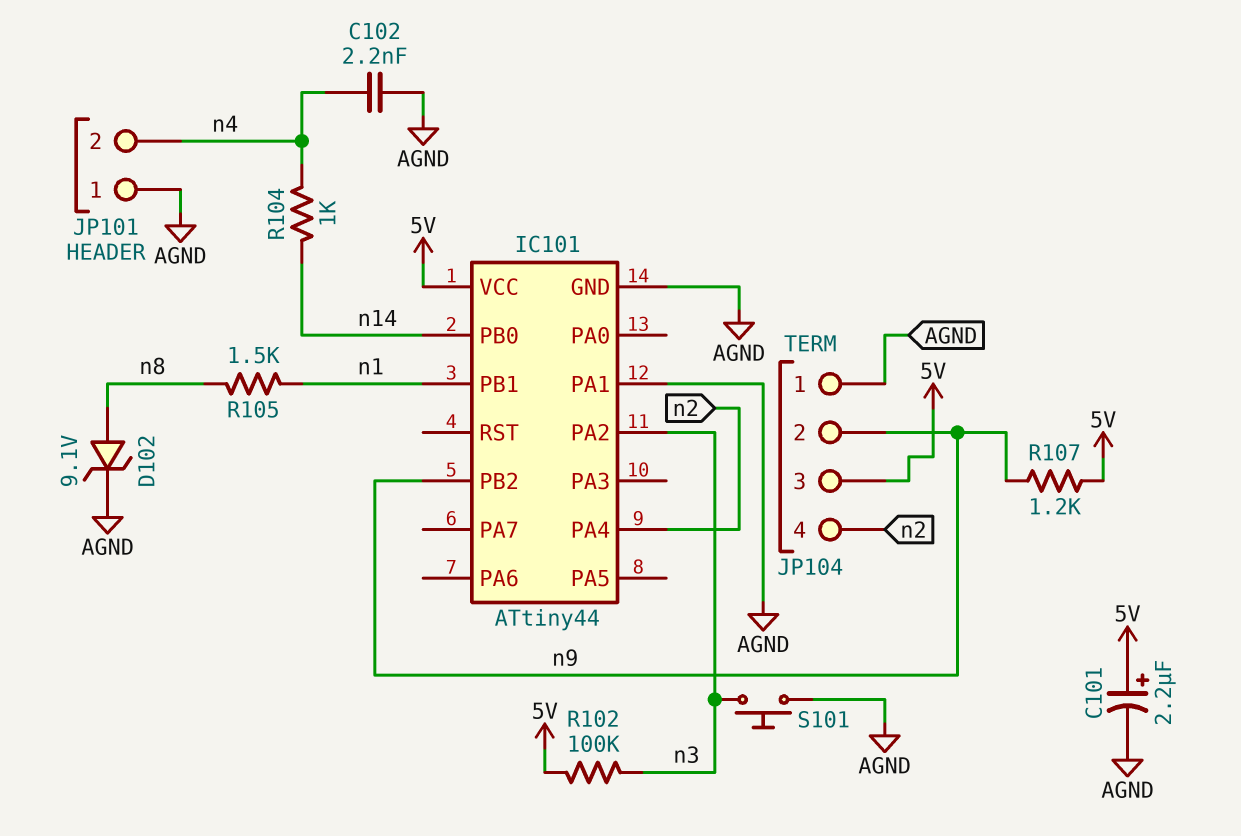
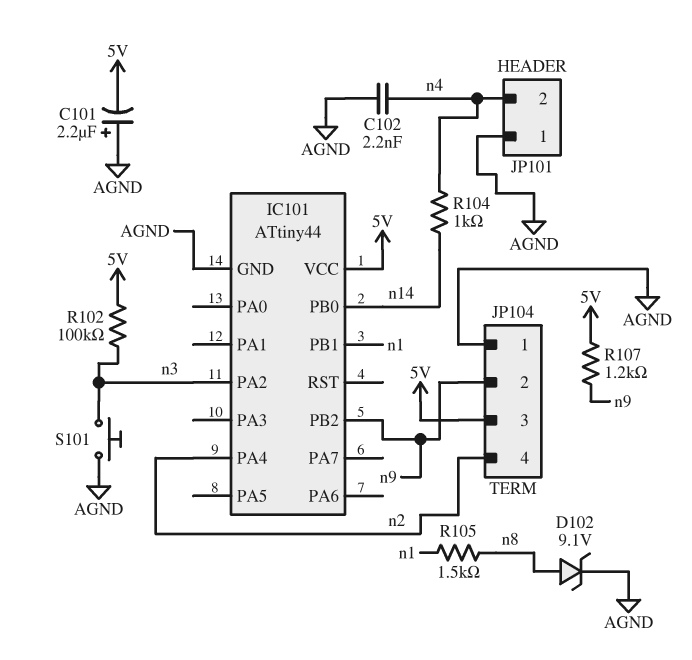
C101: 2.2uF (plus 5V, minus AGND) -> 2.2uF (plus AGND, minus 5V)
IC101 pin PA1: AGND -> none

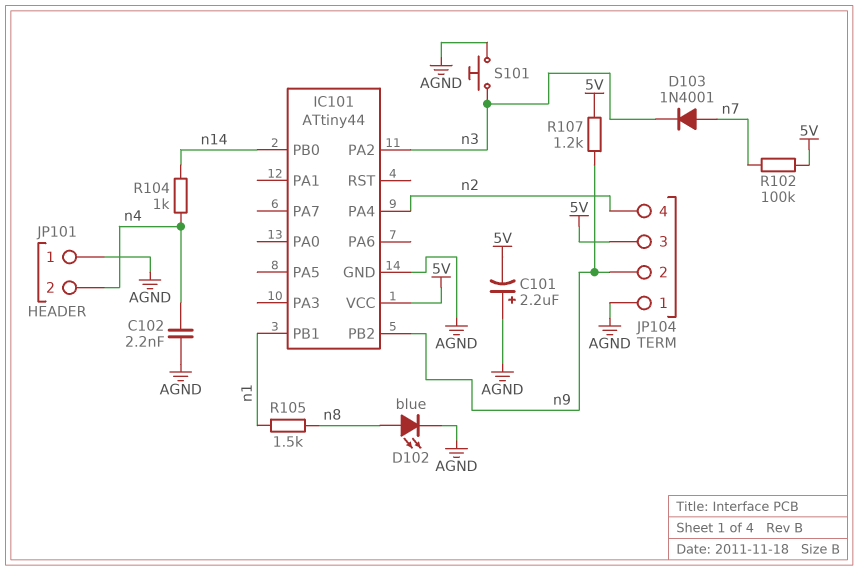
D102: zener 9.1V (A n8, K AGND) -> LED blue (A n8, K AGND)
D103: none -> diode 1N4001 (A n7, K n3)
R102: 100k (5V, n3) -> 100k (5V, n7)

